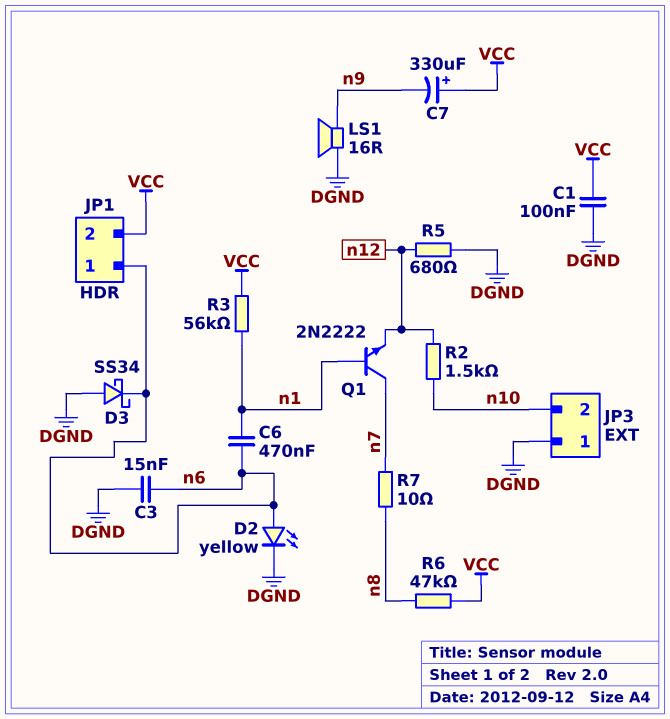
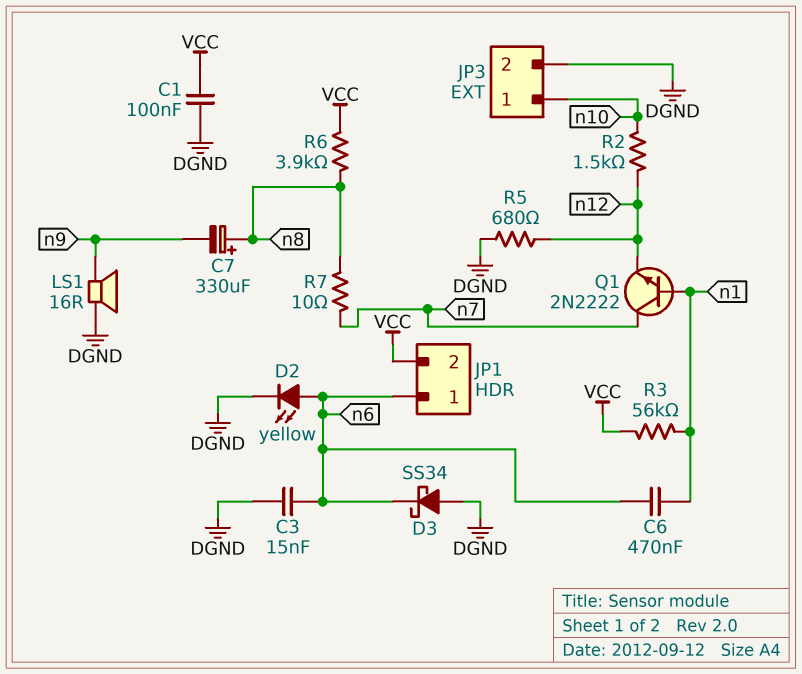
C7: 330uF (plus VCC, minus n9) -> 330uF (plus n8, minus n9)
JP3 pin 1: DGND -> n10
JP3 pin 2: n10 -> DGND
R6: 47k (VCC, n8) -> 3.9k (VCC, n8)

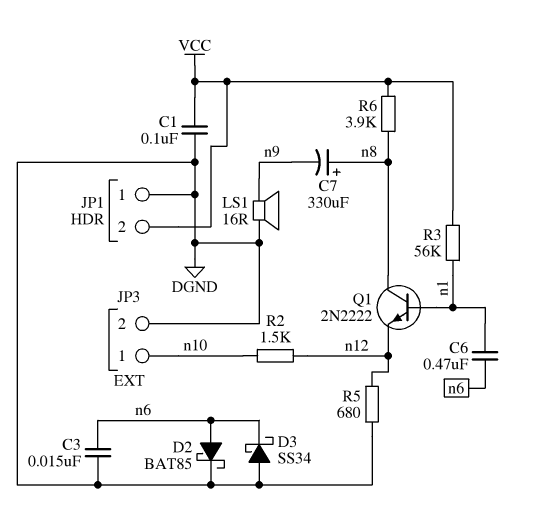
D2: LED yellow (A n6, K DGND) -> schottky BAT85 (A n6, K DGND)
JP1 pin 1: n6 -> DGND
Q1: NPN 2N2222 (B n1, C n7, E n12) -> NPN 2N2222 (B n1, C n8, E n12)
R7: 10 (n7, n8) -> none

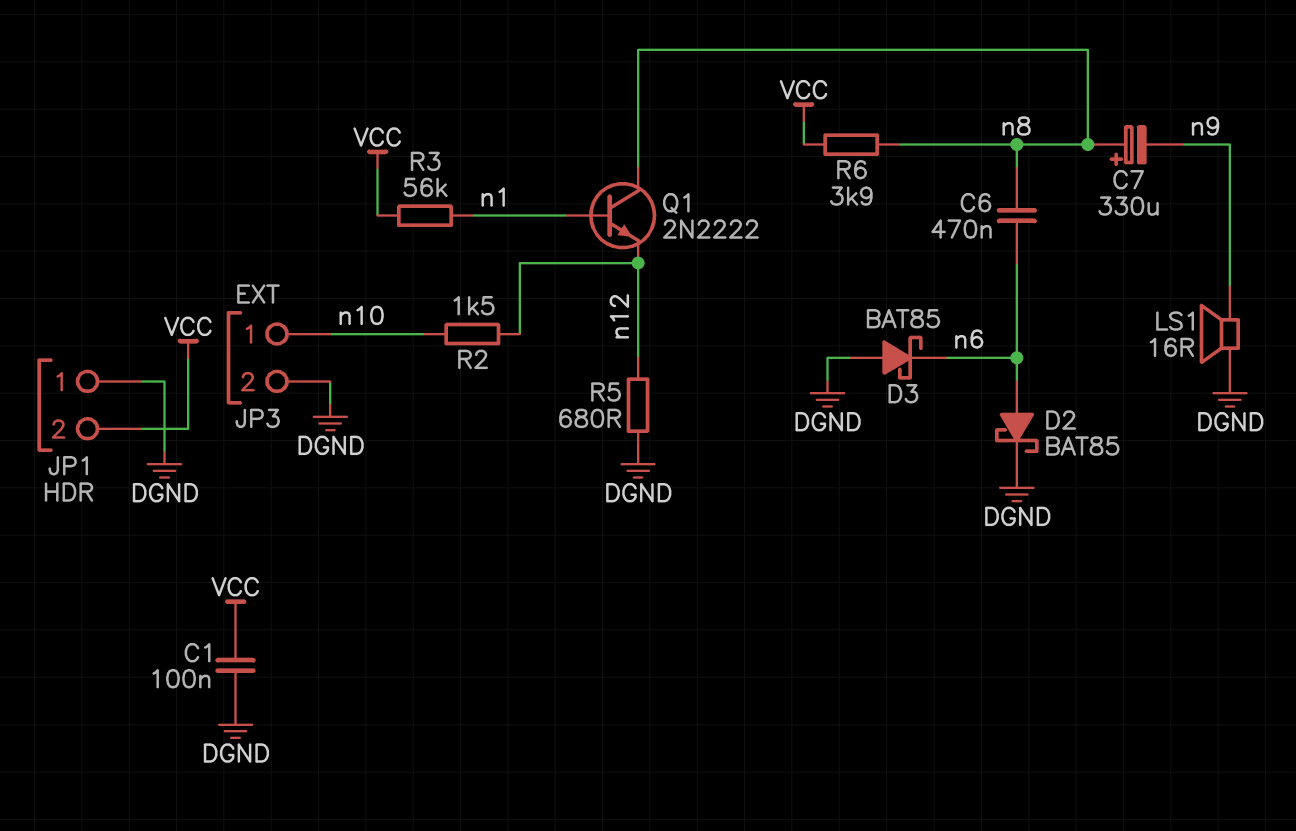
C3: 15nF (DGND, n6) -> none
C6: 470nF (n1, n6) -> 470nF (n6, n8)
D3: schottky SS34 (A DGND, K n6) -> schottky BAT85 (A DGND, K n6)

